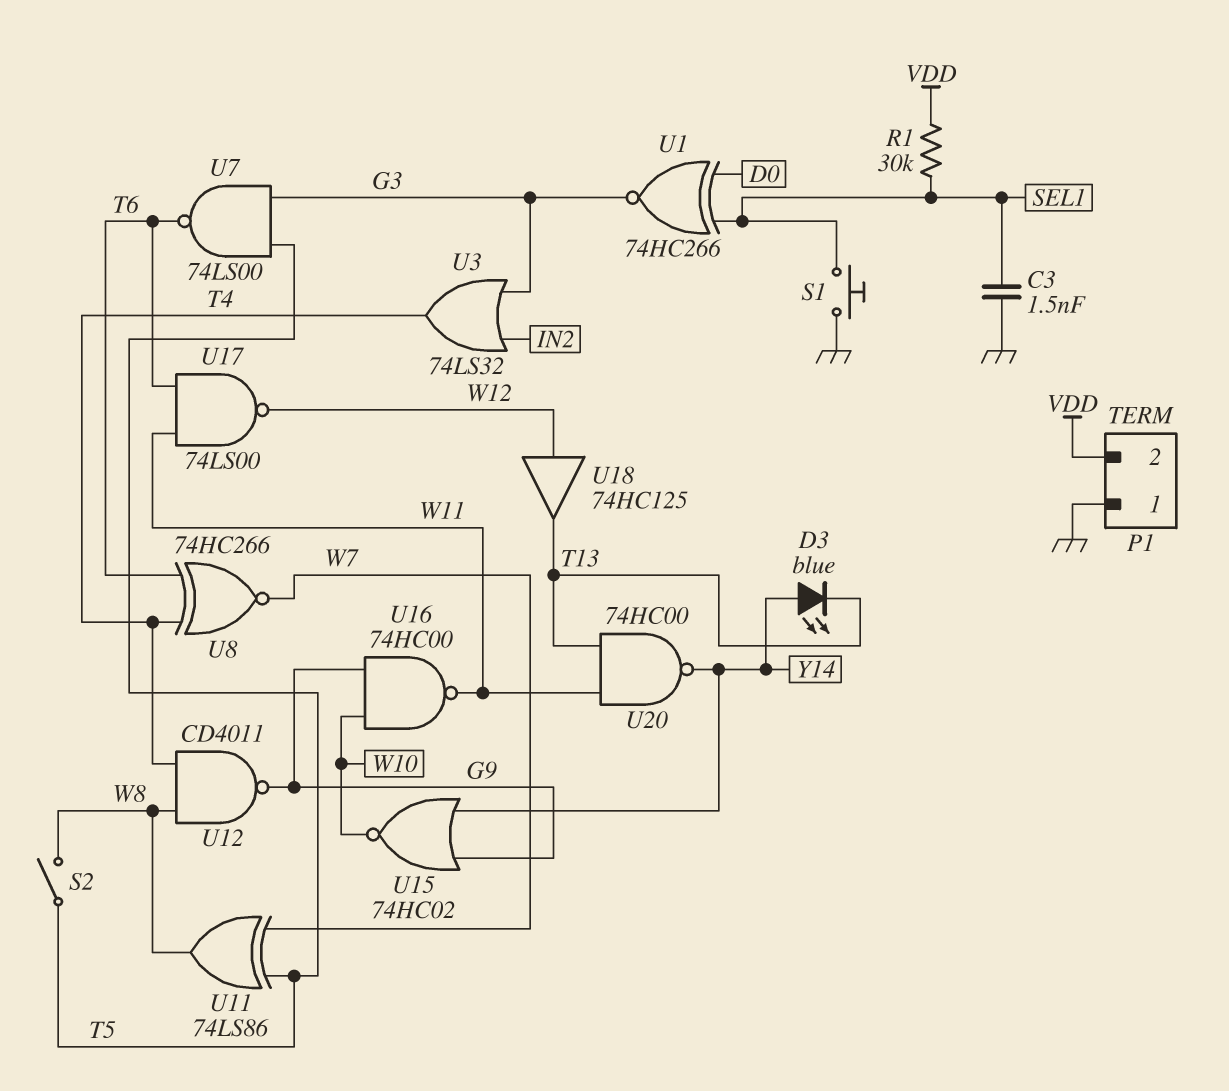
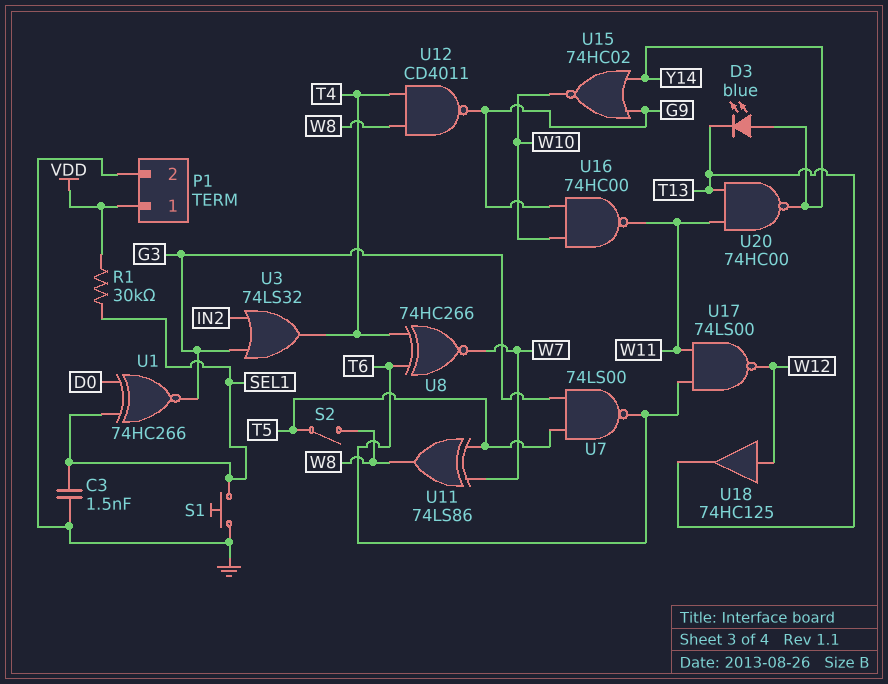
P1 pin 1: GND -> VDD
P1 pin 2: VDD -> GND

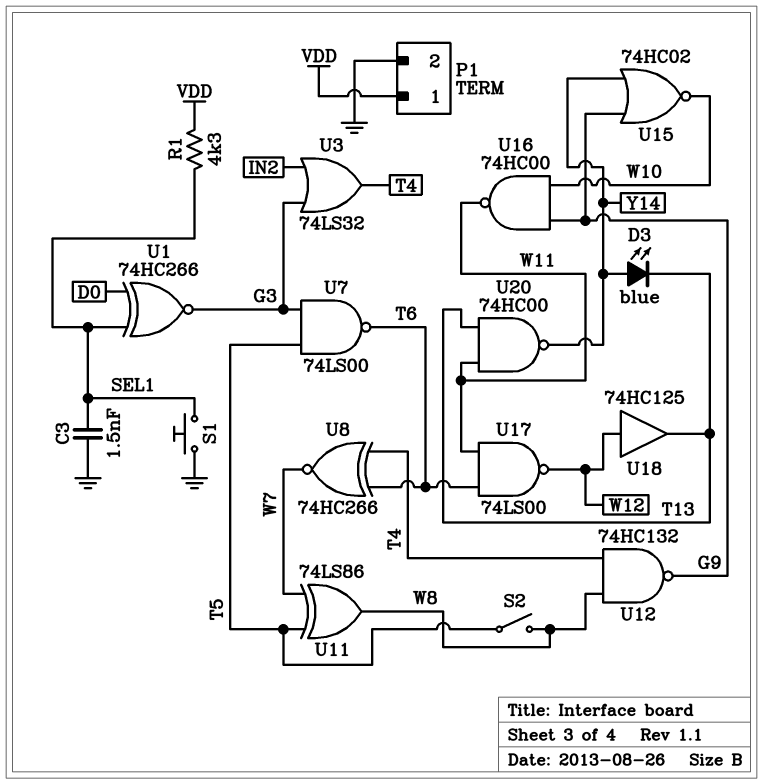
R1: 30k (SEL1, VDD) -> 4.3k (SEL1, VDD)
U12: NAND CD4011 (in T4, in W8, out G9) -> NAND 74HC132 (in T4, in W8, out G9)

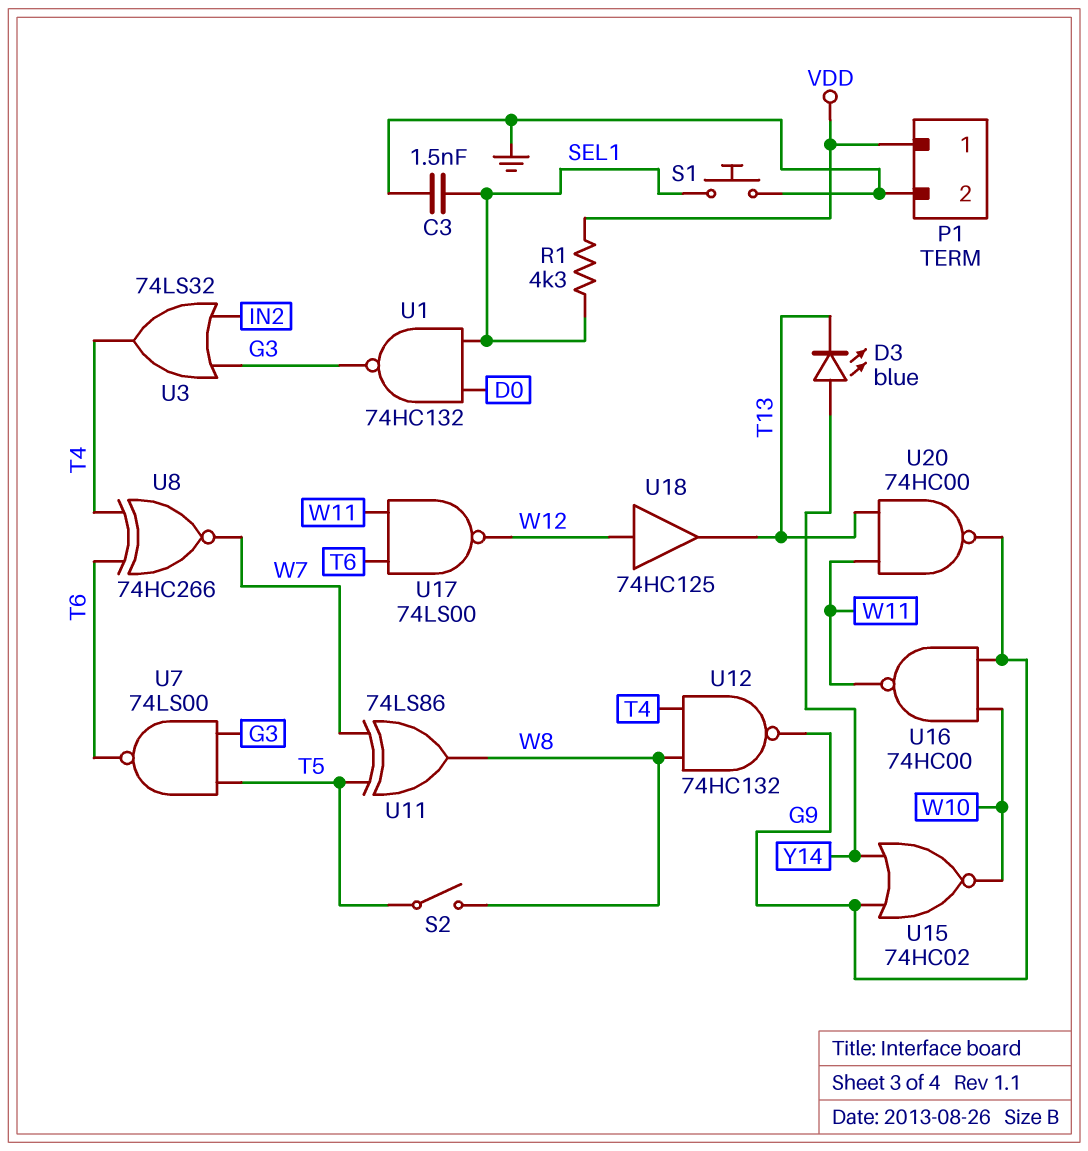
U1: XNOR 74HC266 (in D0, in SEL1, out G3) -> NAND 74HC132 (in D0, in SEL1, out G3)
U20: NAND 74HC00 (in T13, in W11, out Y14) -> NAND 74HC00 (in T13, in W11, out G9)

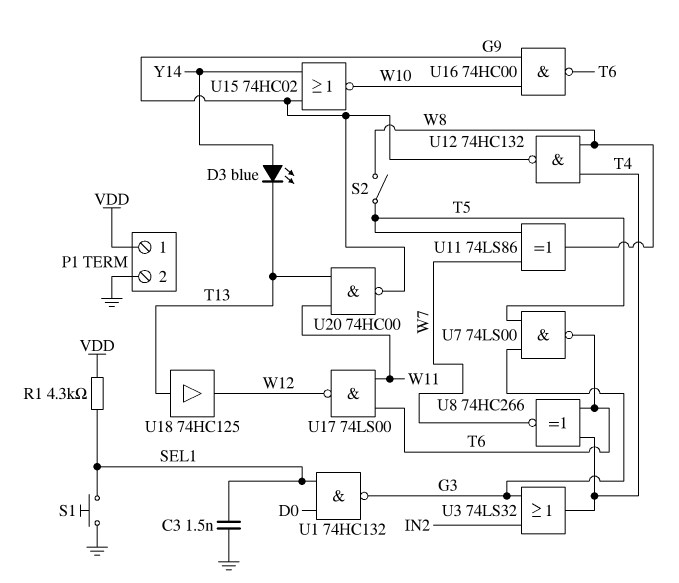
U16: NAND 74HC00 (in G9, in W10, out W11) -> NAND 74HC00 (in G9, in W10, out T6)
U18: buffer 74HC125 (in W12, out T13) -> buffer 74HC125 (in T13, out W12)

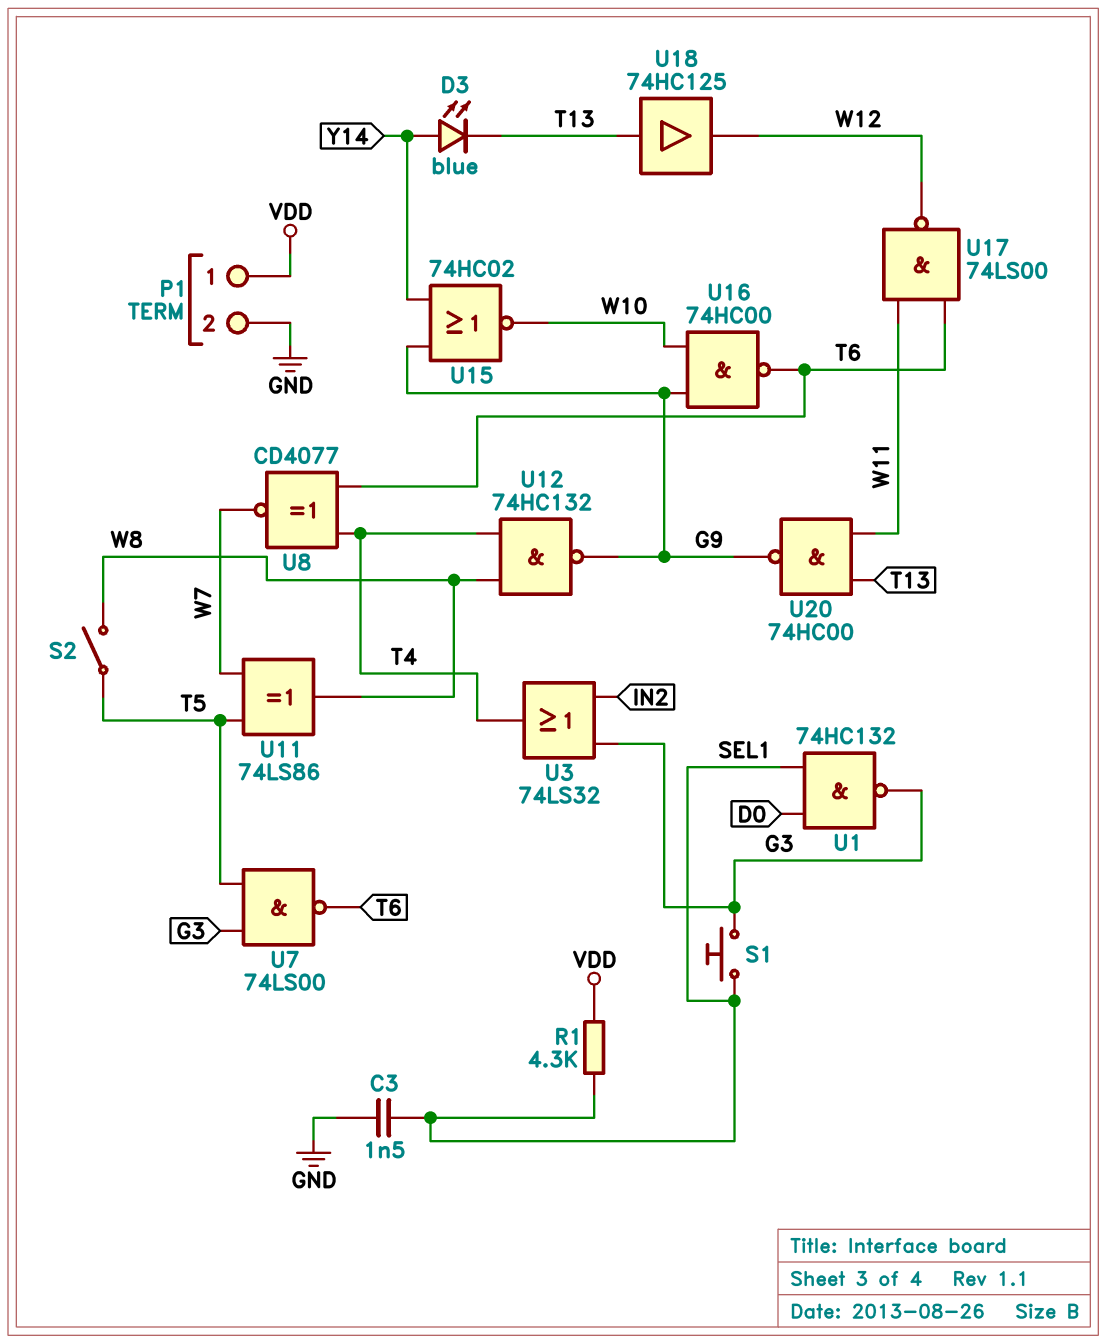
S1: button (GND, SEL1) -> button (G3, SEL1)
U8: XNOR 74HC266 (in T4, in T6, out W7) -> XNOR CD4077 (in T4, in T6, out W7)

